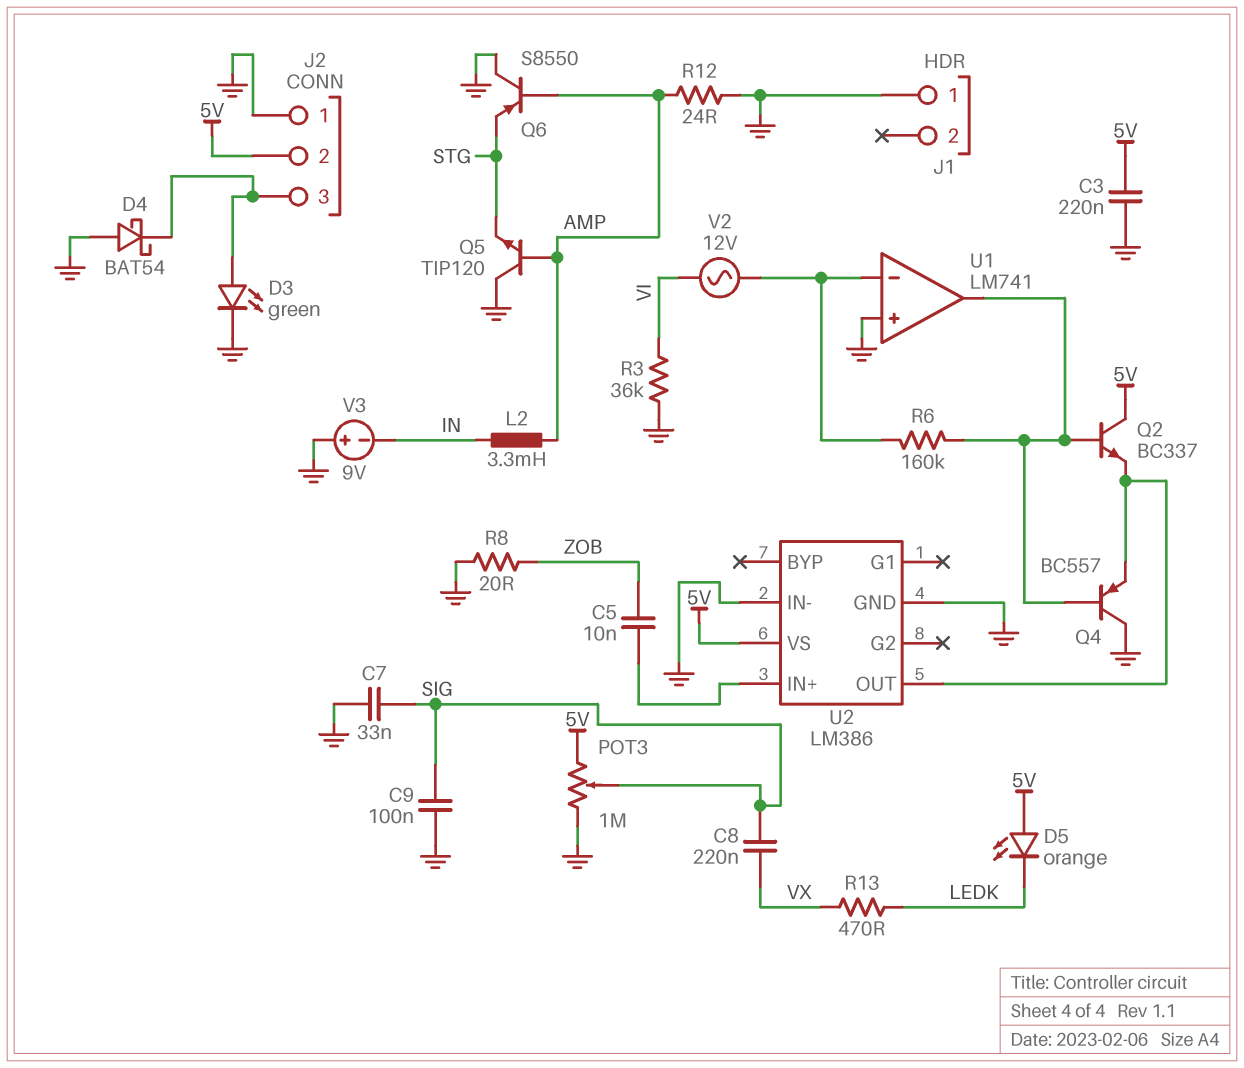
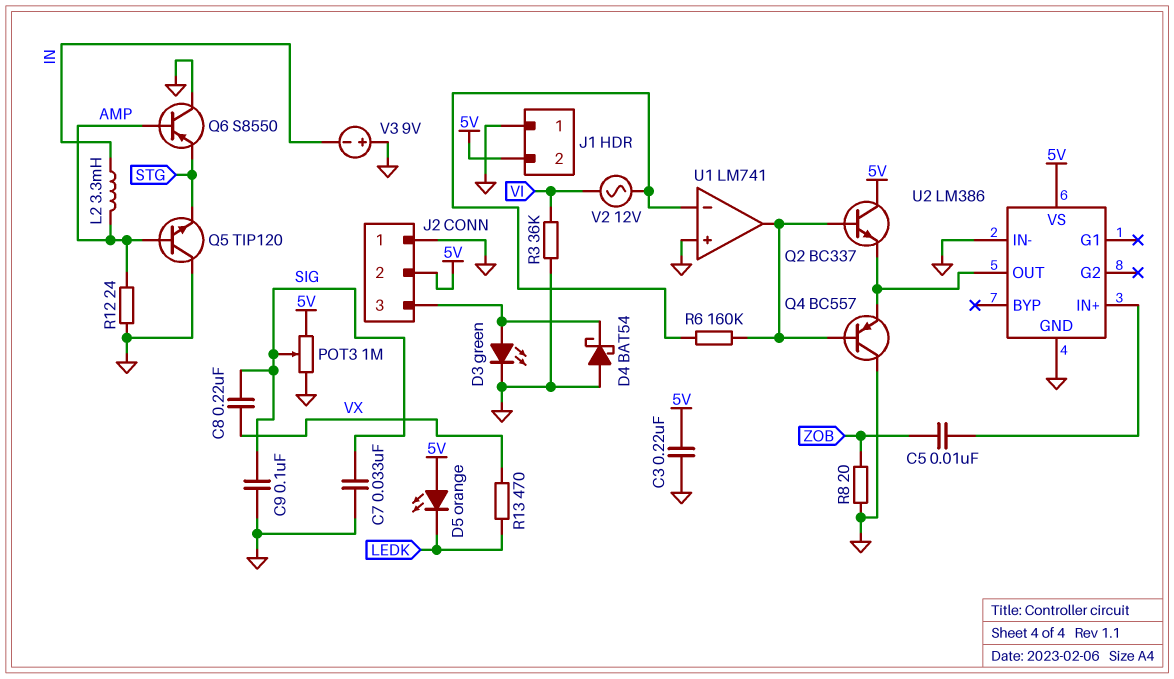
J1 pin 2: none -> 5V

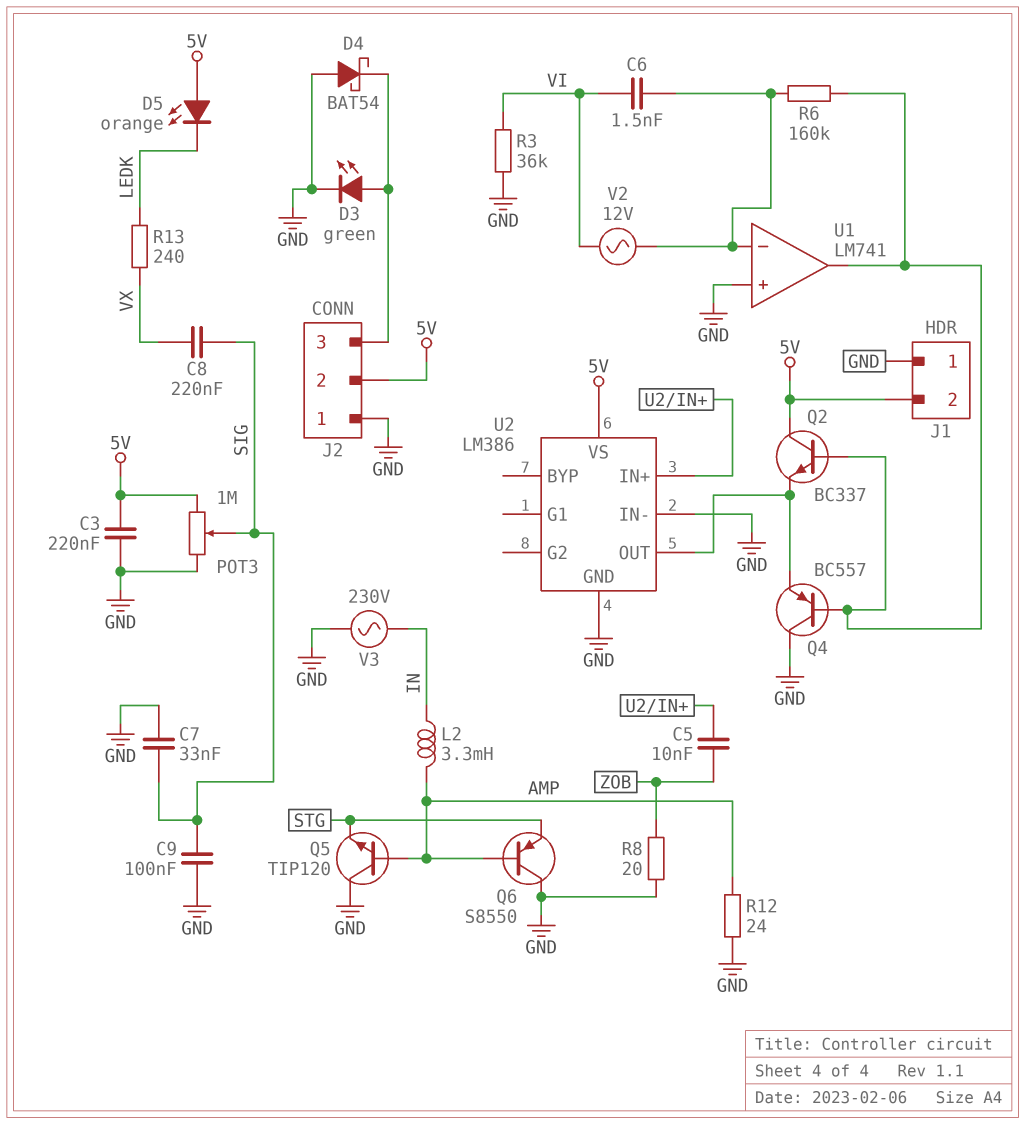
C6: none -> 1.5nF (U1/in-, VI)
R13: 470 (LEDK, VX) -> 240 (LEDK, VX)
V3: 9V (plus GND, minus IN) -> AC 230V (GND, IN)

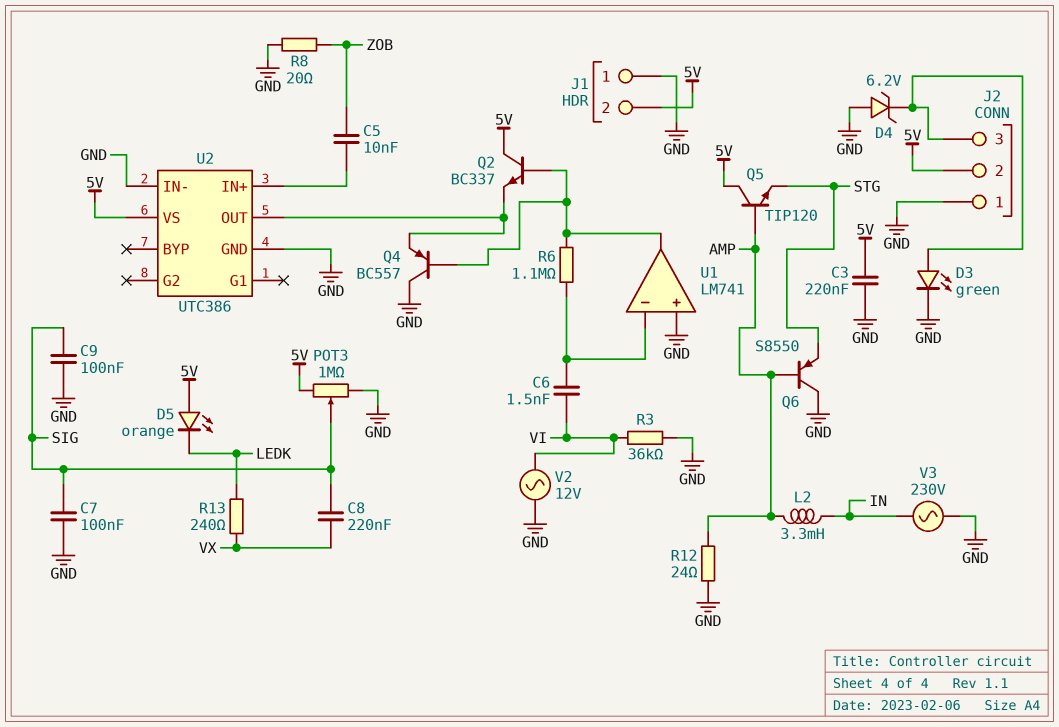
C7: 33nF (GND, SIG) -> 100nF (GND, SIG)
D4: schottky BAT54 (A GND, K J2/3) -> zener 6.2V (A GND, K J2/3)
Q5: NPN TIP120 (B AMP, C GND, E STG) -> NPN TIP120 (B AMP, C 5V, E STG)
R6: 160k (U1/in-, U1/out) -> 1.1M (U1/in-, U1/out)
U2: LM386 -> UTC386
V2: AC 12V (U1/in-, VI) -> AC 12V (GND, VI)

